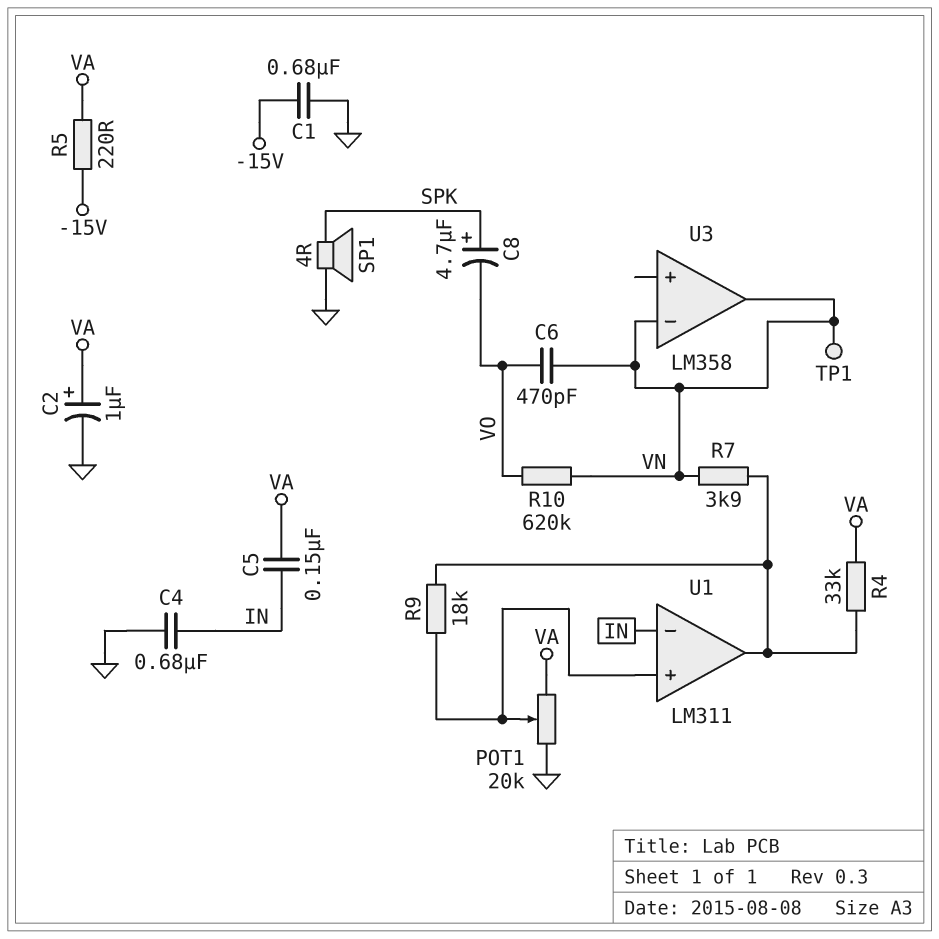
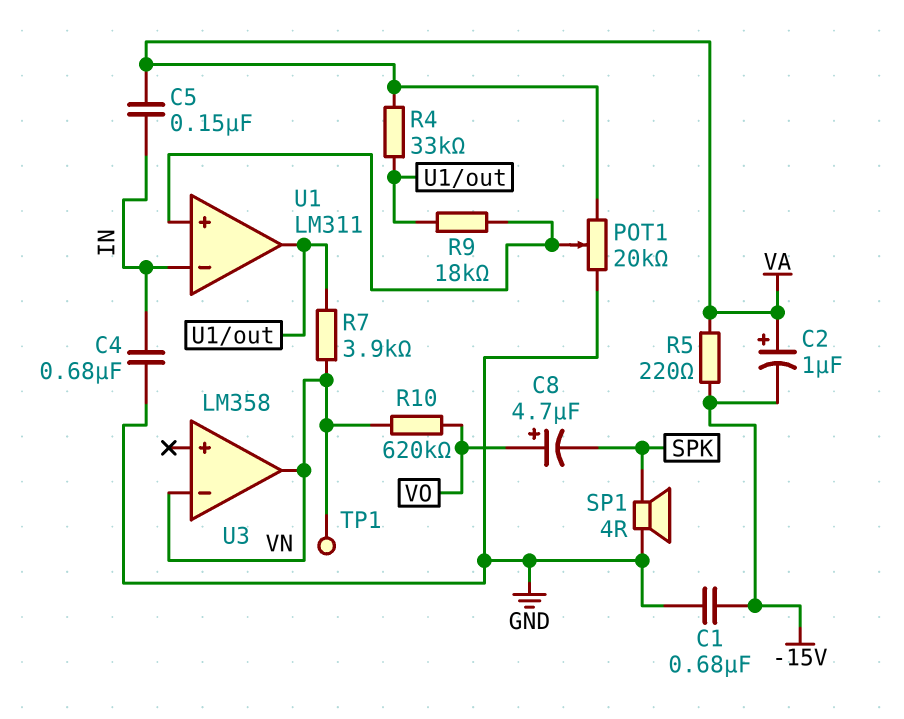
C2: 1uF (plus VA, minus GND) -> 1uF (plus VA, minus -15V)
C6: 470pF (VN, VO) -> none
C8: 4.7uF (plus SPK, minus VO) -> 4.7uF (plus VO, minus SPK)

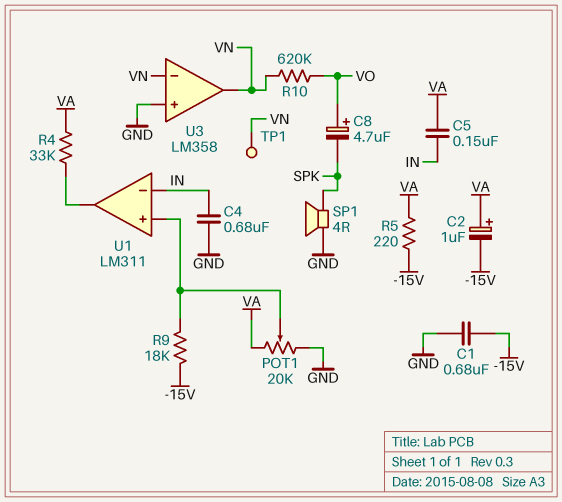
R7: 3.9k (U1/out, VN) -> none
R9: 18k (U1/in+, U1/out) -> 18k (-15V, U1/in+)
U3 pin in+: none -> GND

